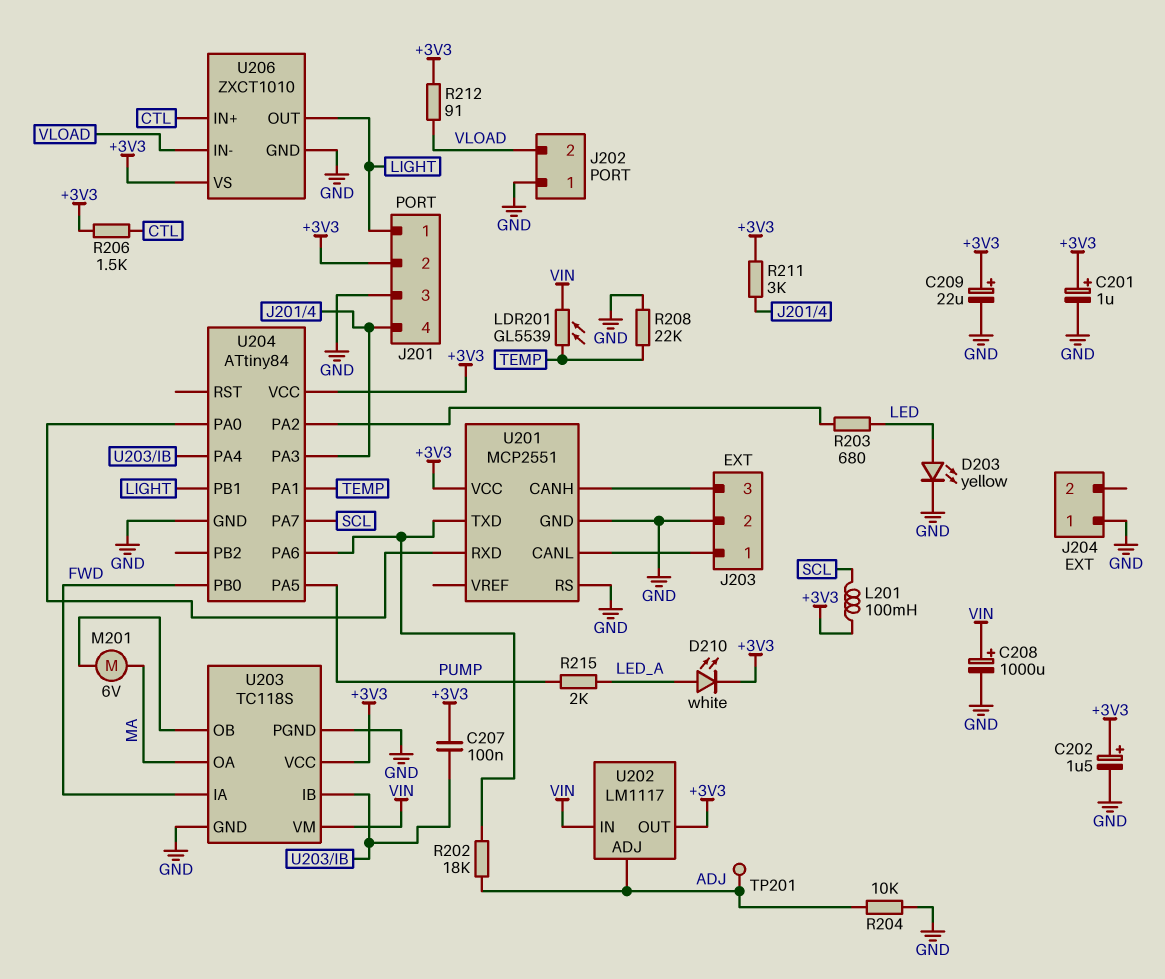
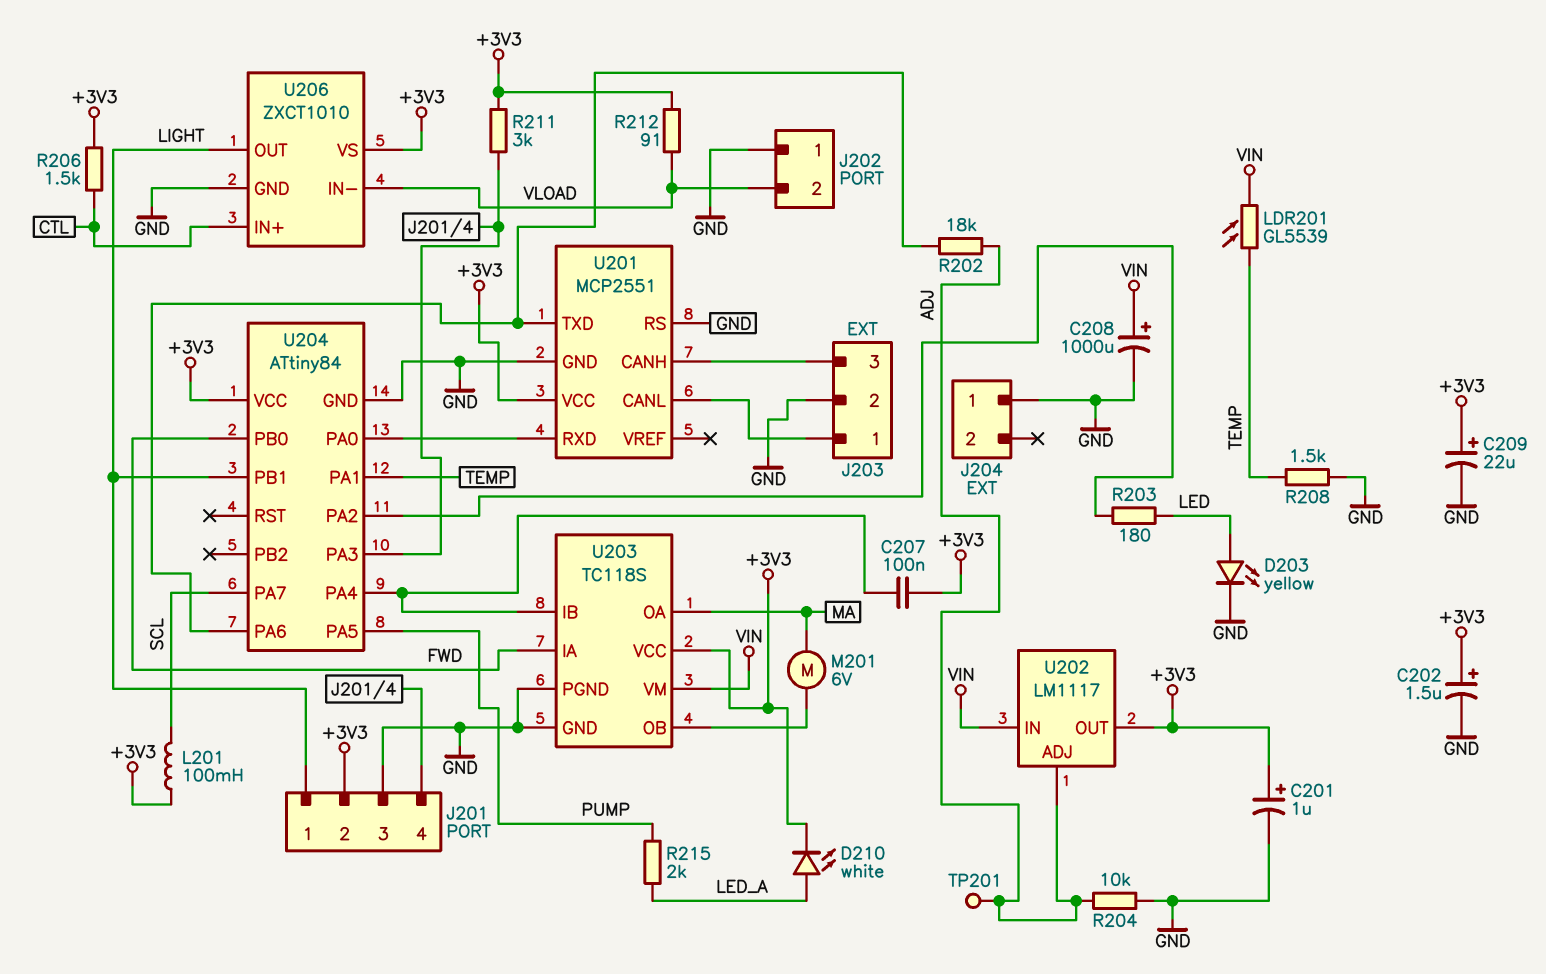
R203: 680 (LED, U204/PA2) -> 180 (LED, U204/PA2)
R208: 22k (GND, TEMP) -> 1.5k (GND, TEMP)

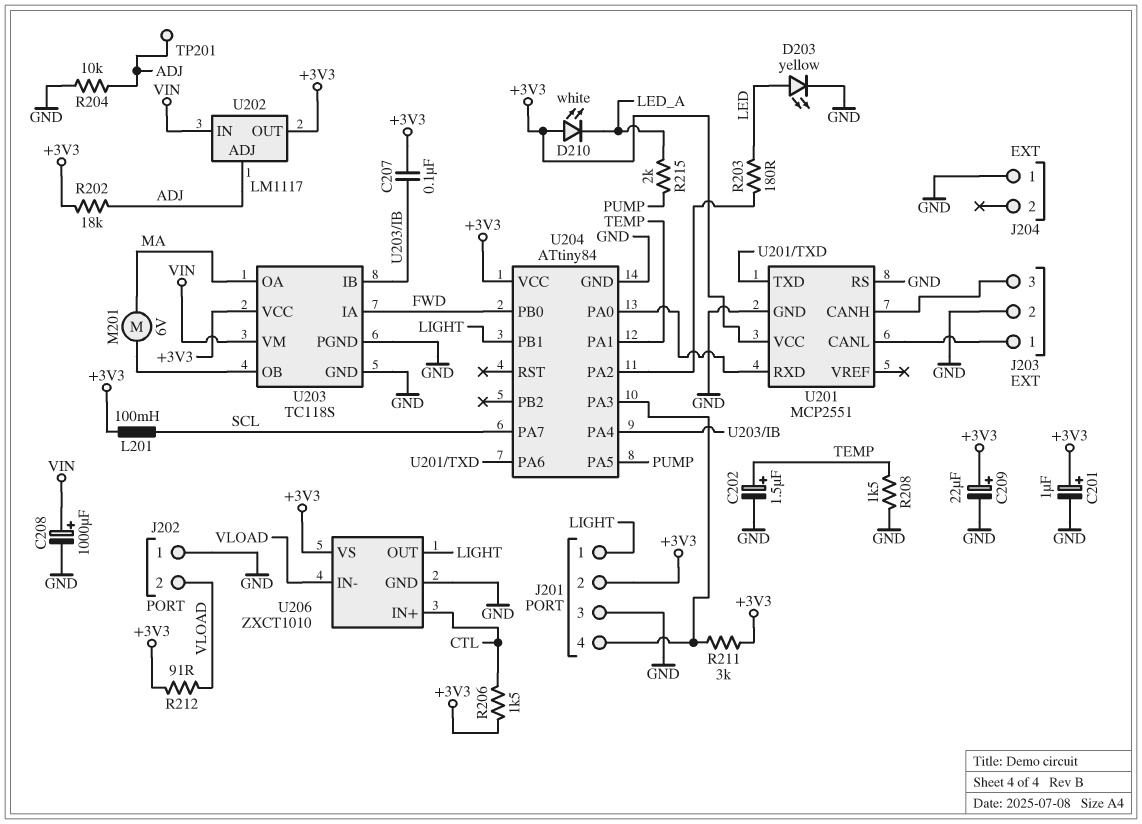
C202: 1.5uF (plus +3V3, minus GND) -> 1.5uF (plus TEMP, minus GND)
D210: LED white (A LED_A, K +3V3) -> LED white (A +3V3, K LED_A)
LDR201: GL5539 (TEMP, VIN) -> none
R202: 18k (ADJ, U201/TXD) -> 18k (+3V3, ADJ)

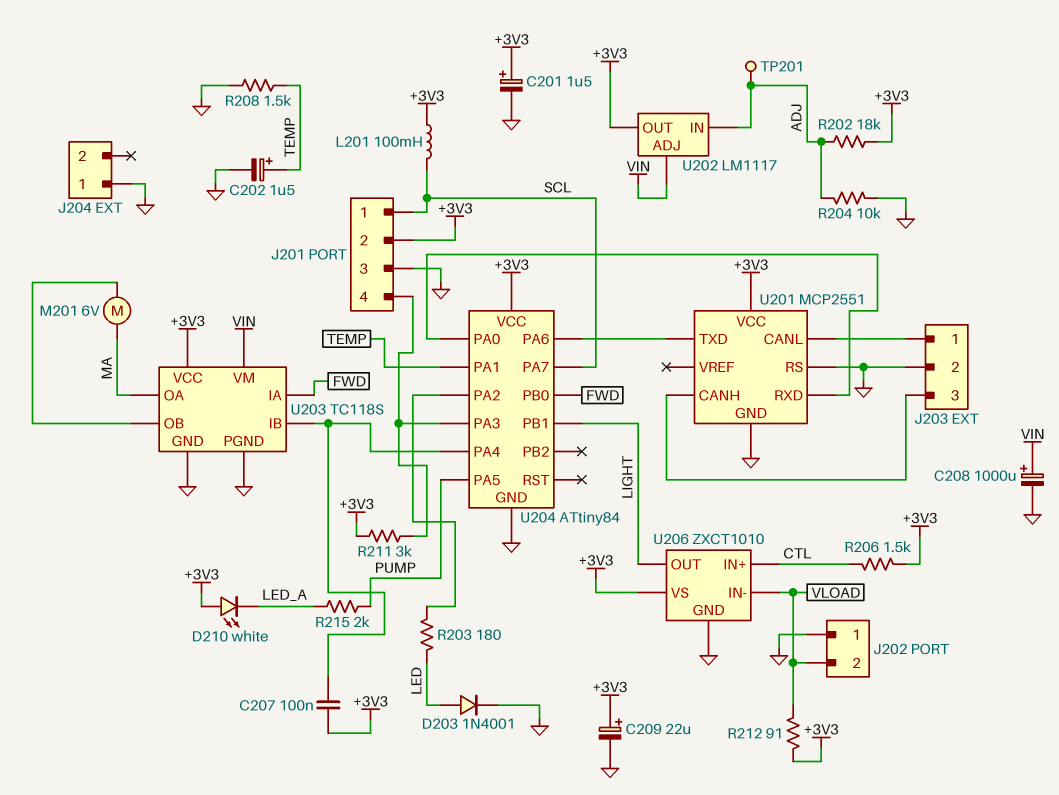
C201: 1uF (plus +3V3, minus GND) -> 1.5uF (plus +3V3, minus GND)
D203: LED yellow (A LED, K GND) -> diode 1N4001 (A LED, K GND)
J201 pin 1: LIGHT -> SCL
U202 pin ADJ: ADJ -> VIN
U202 pin IN: VIN -> ADJ

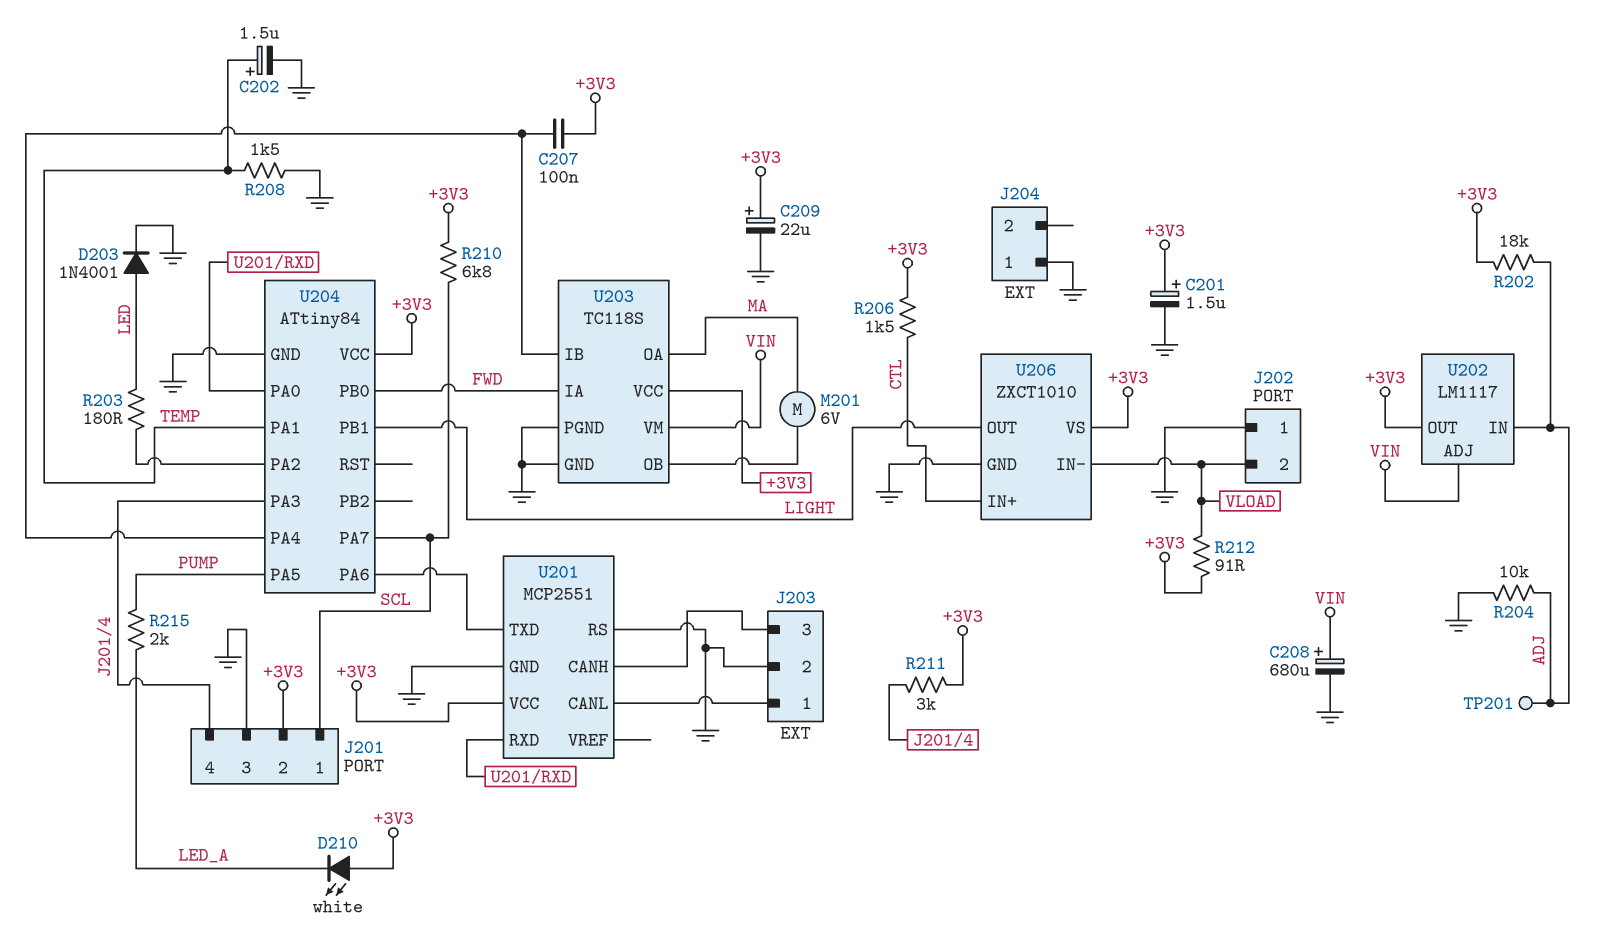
C208: 1000uF (plus VIN, minus GND) -> 680uF (plus VIN, minus GND)
L201: 100mH (+3V3, SCL) -> none
R210: none -> 6.8k (+3V3, SCL)

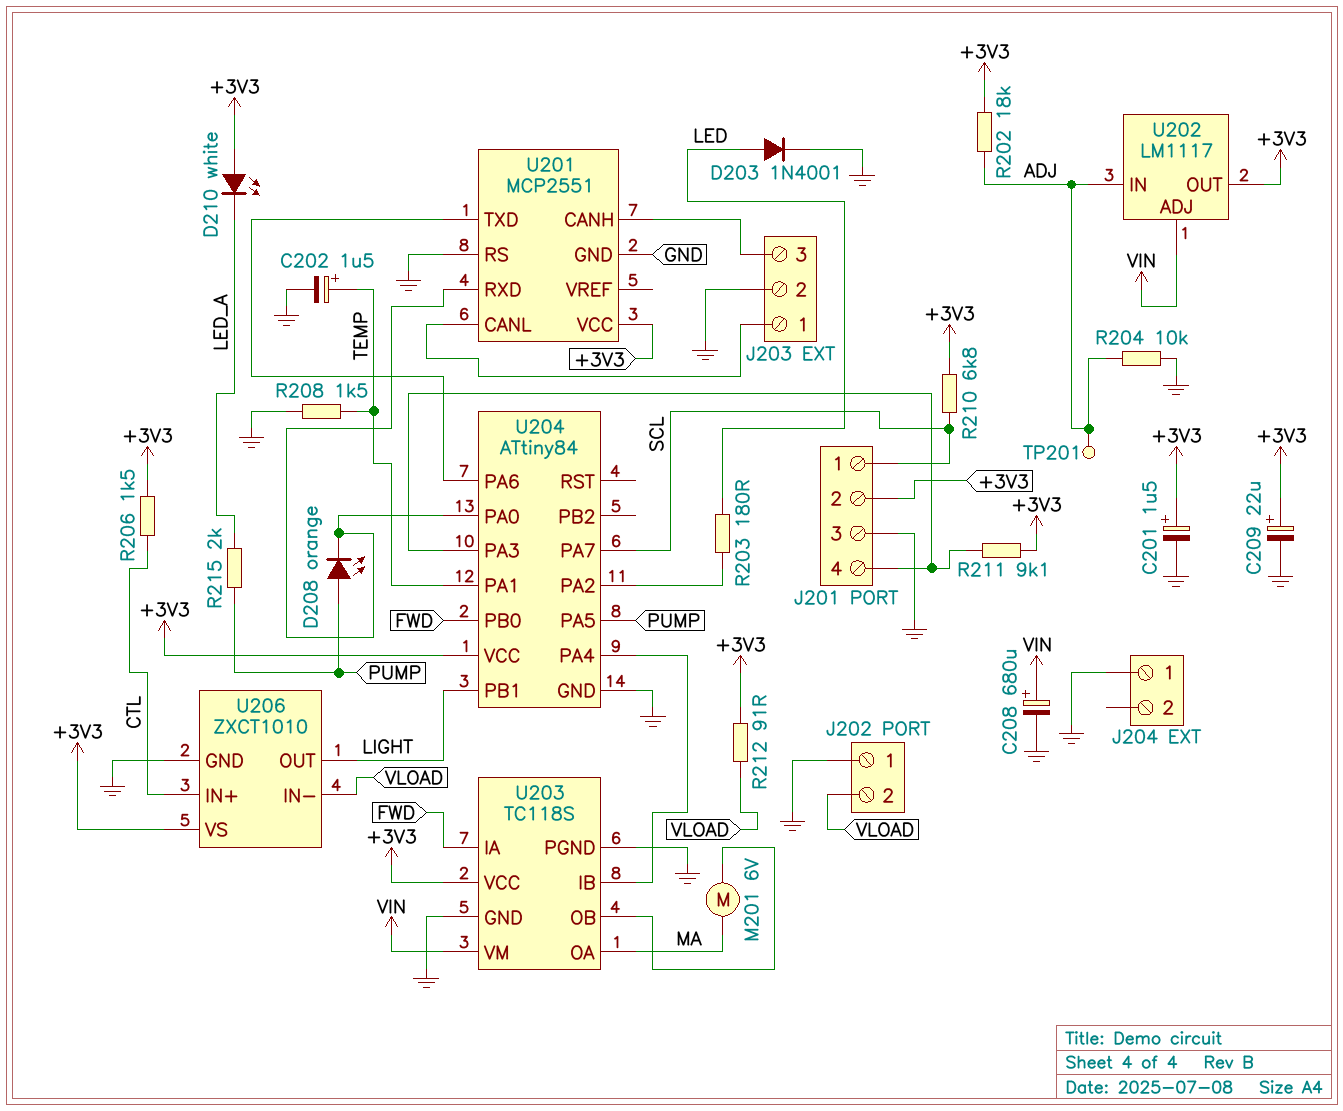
C207: 100nF (+3V3, U203/IB) -> none
D208: none -> LED orange (A PUMP, K U201/RXD)
R211: 3k (+3V3, J201/4) -> 9.1k (+3V3, J201/4)

